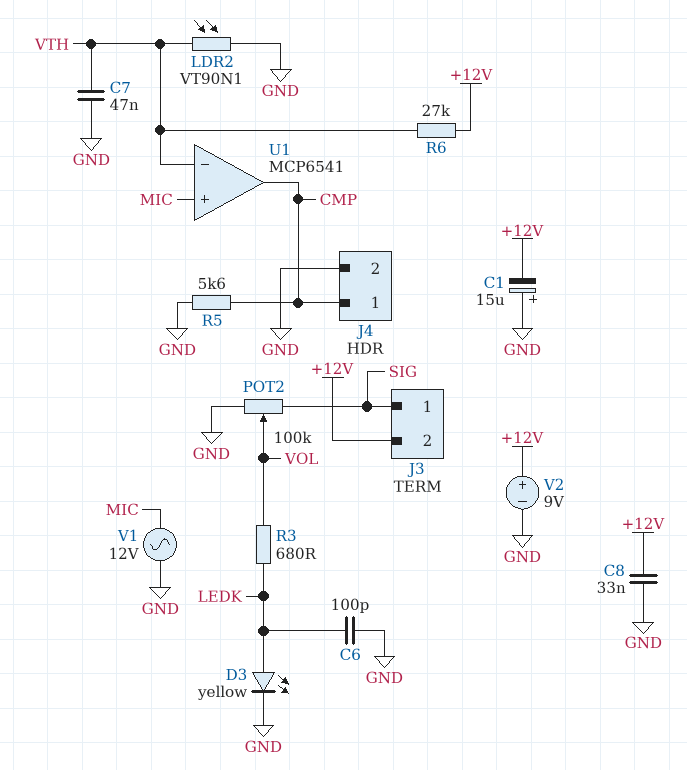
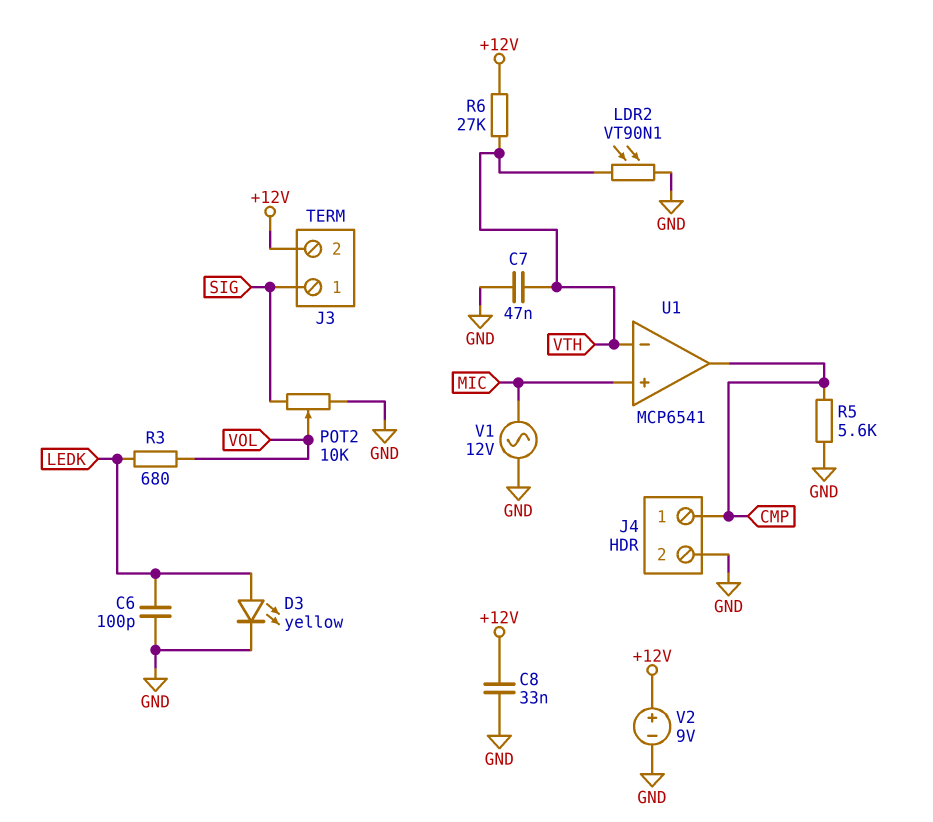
C1: 15uF (plus GND, minus +12V) -> none
POT2: 100k (GND, SIG, wiper VOL) -> 10k (GND, SIG, wiper VOL)

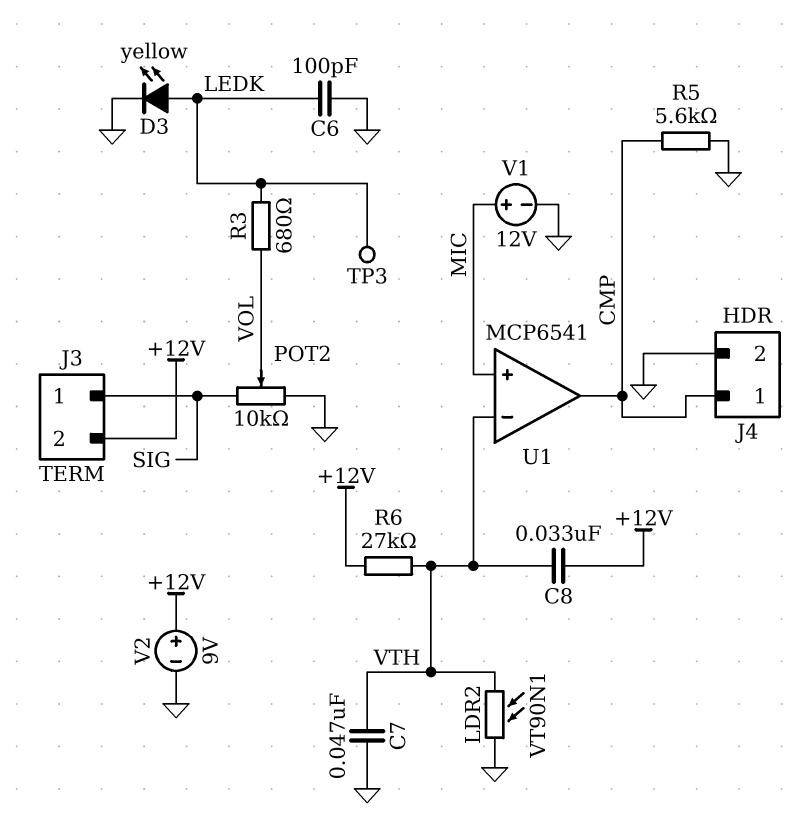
C8: 33nF (+12V, GND) -> 33nF (+12V, VTH)
TP3: none -> test point (LEDK)
V1: AC 12V (GND, MIC) -> 12V (plus MIC, minus GND)

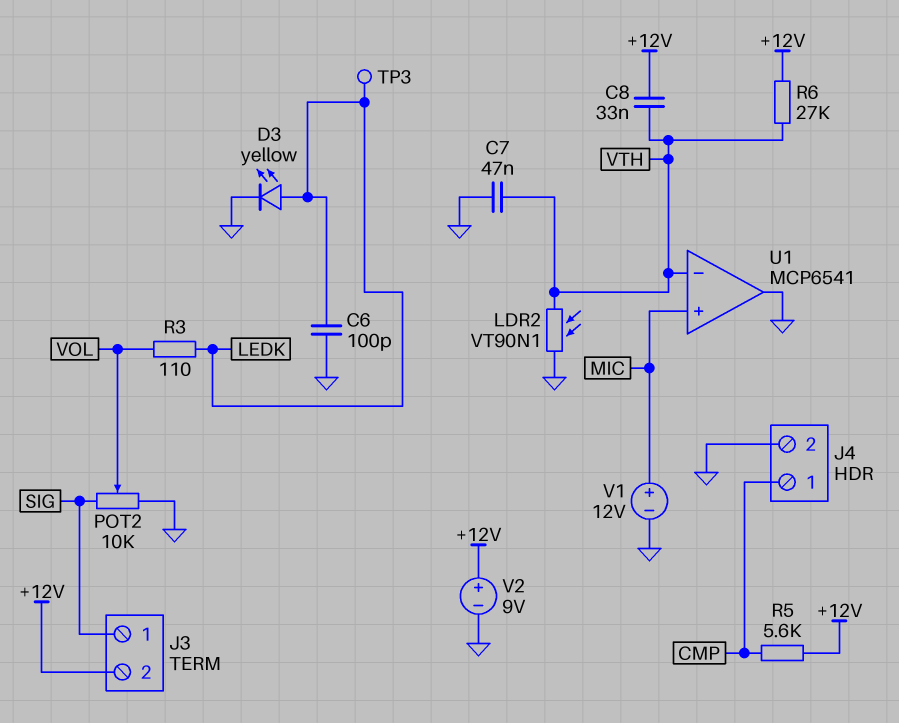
R3: 680 (LEDK, VOL) -> 110 (LEDK, VOL)
R5: 5.6k (CMP, GND) -> 5.6k (+12V, CMP)
U1 pin out: CMP -> GND

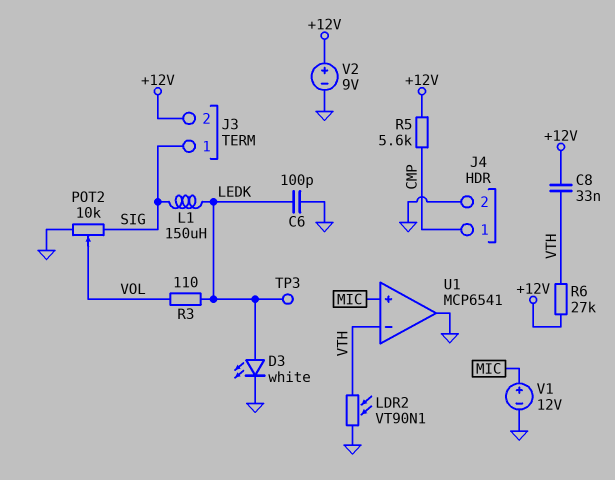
C7: 47nF (GND, VTH) -> none
D3: LED yellow (A LEDK, K GND) -> LED white (A LEDK, K GND)
L1: none -> 150uH (LEDK, SIG)

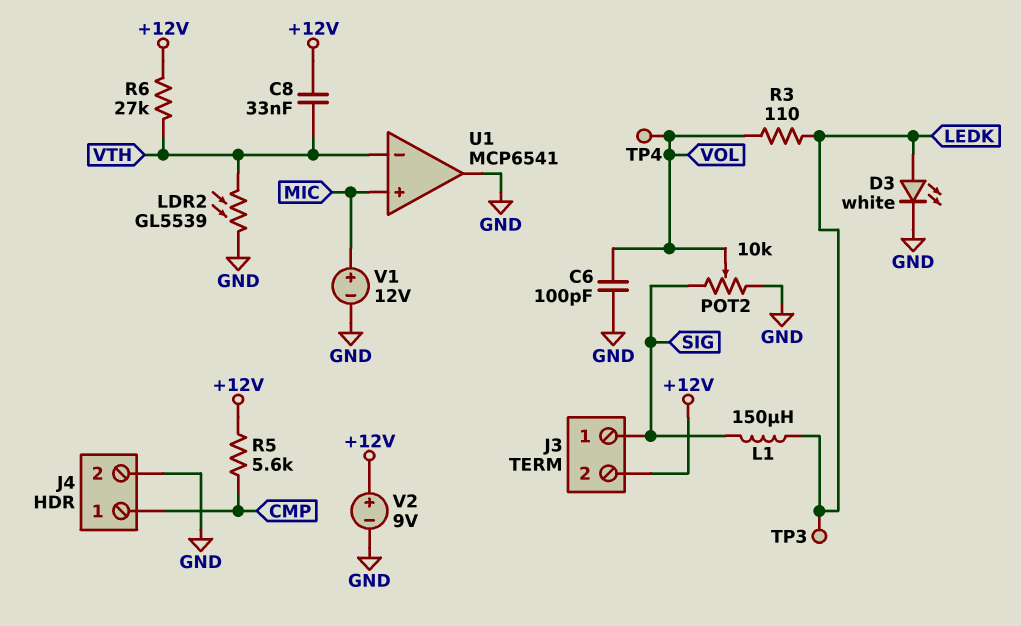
C6: 100pF (GND, LEDK) -> 100pF (GND, VOL)
LDR2: VT90N1 (GND, VTH) -> GL5539 (GND, VTH)
TP4: none -> test point (VOL)

